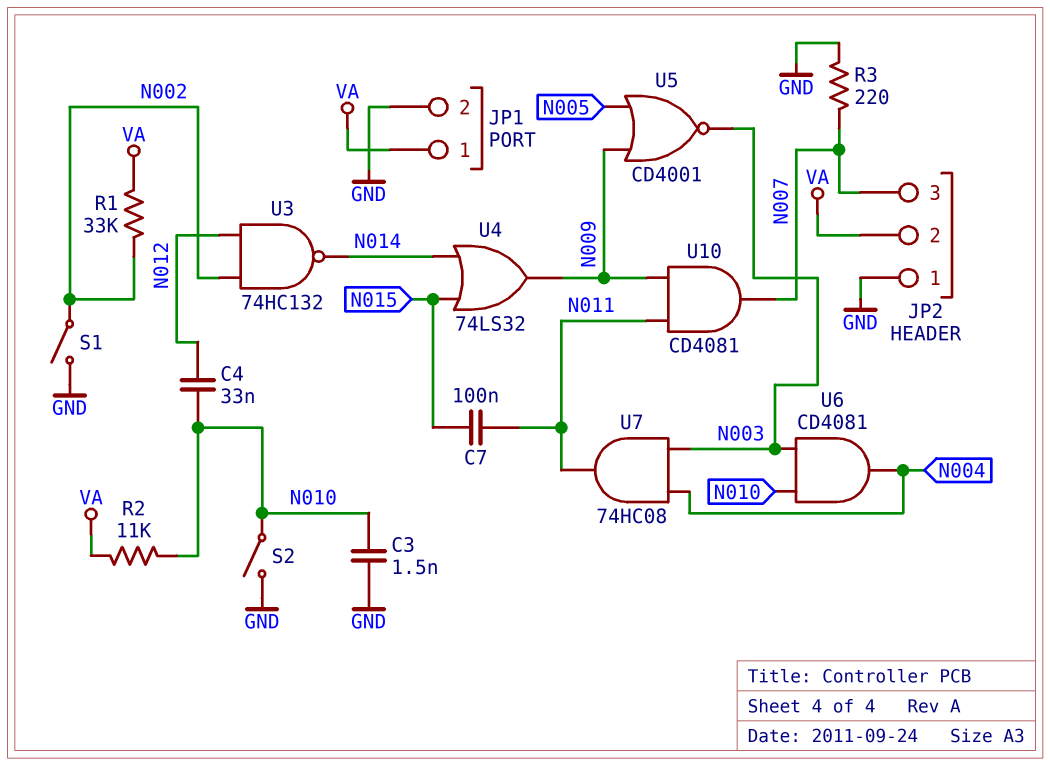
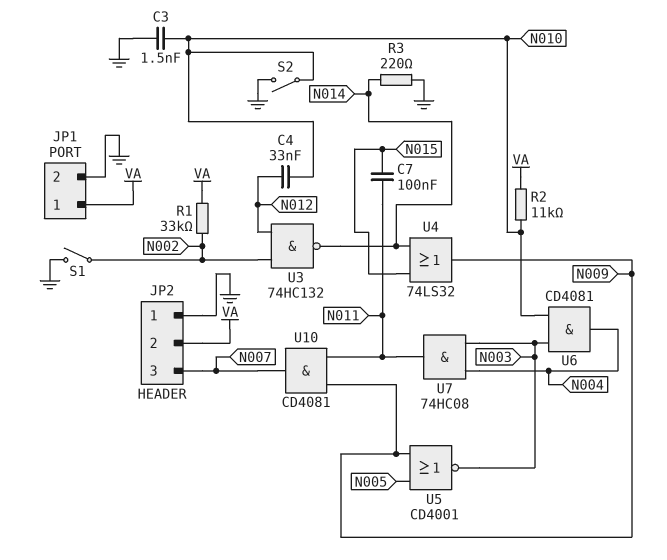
R3: 220 (GND, N007) -> 220 (GND, N014)

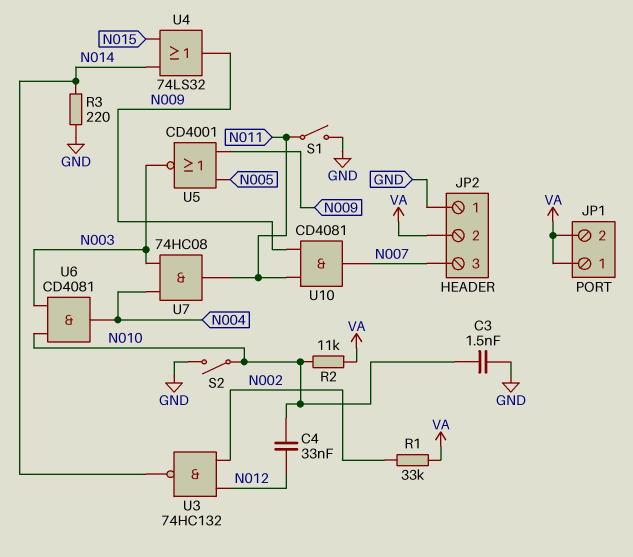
C7: 100nF (N011, N015) -> none
JP1 pin 2: GND -> VA
S1: switch (GND, N002) -> switch (GND, N011)

